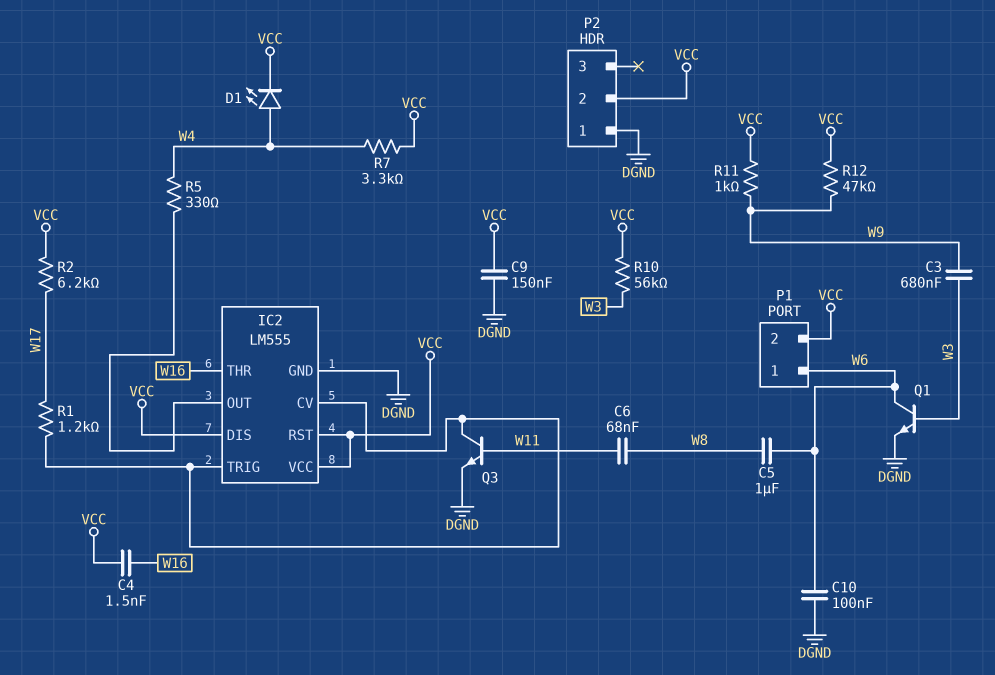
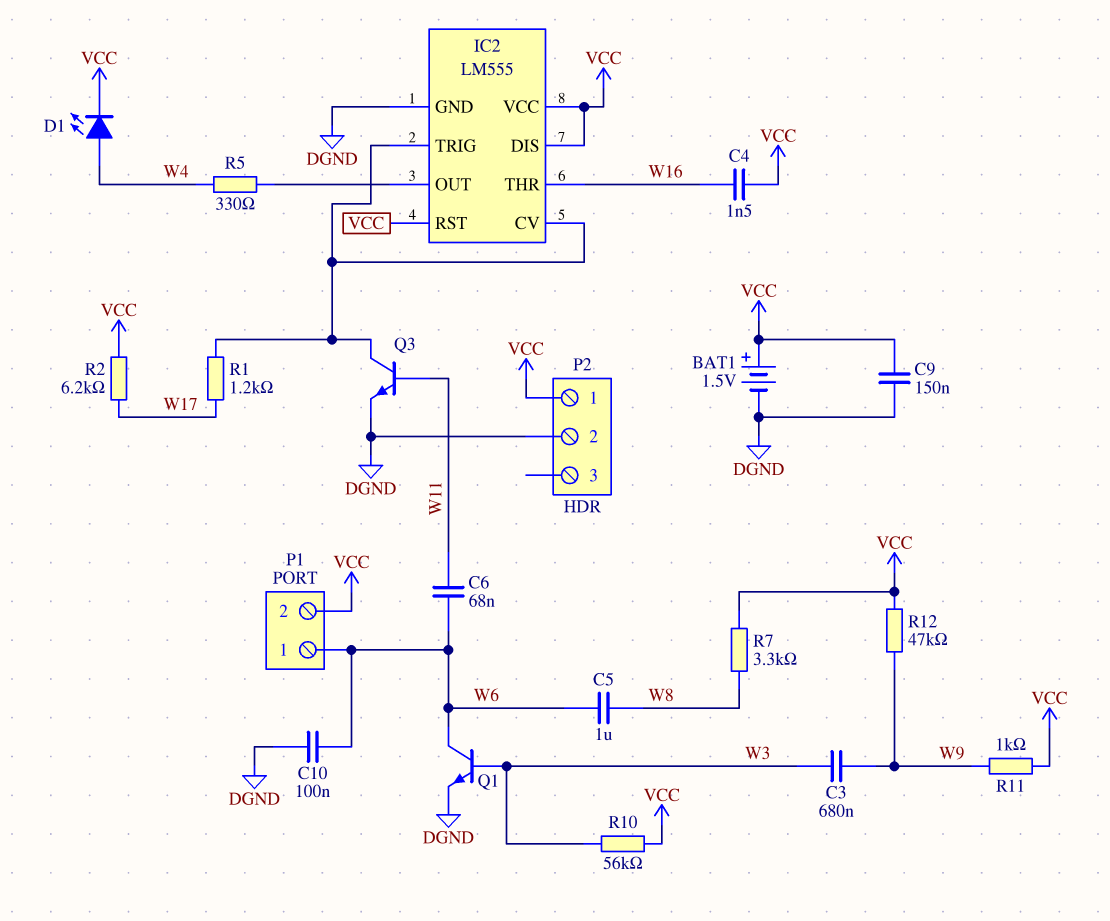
BAT1: none -> 1.5V (plus VCC, minus DGND)
C6: 68nF (W8, W11) -> 68nF (W6, W11)
P2 pin 1: DGND -> VCC
P2 pin 2: VCC -> DGND
R7: 3.3k (VCC, W4) -> 3.3k (VCC, W8)

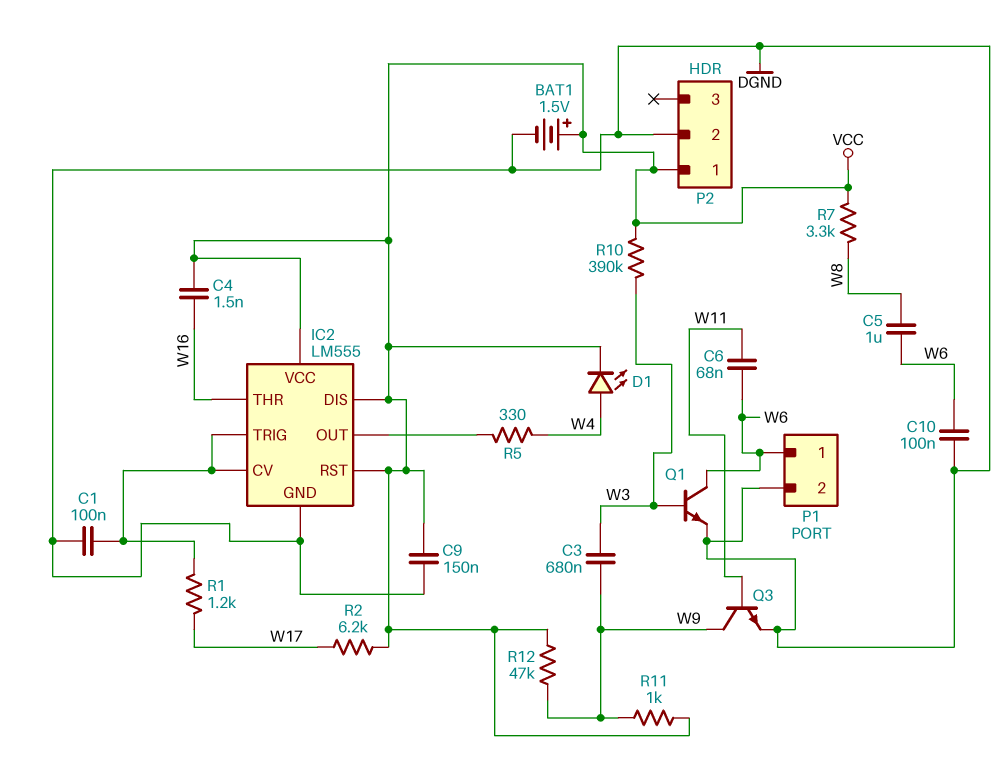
C1: none -> 100nF (DGND, IC2/CV)
P1 pin 2: VCC -> DGND
Q3: NPN (B W11, C IC2/CV, E DGND) -> NPN (B W11, C W9, E DGND)
R10: 56k (VCC, W3) -> 390k (VCC, W3)

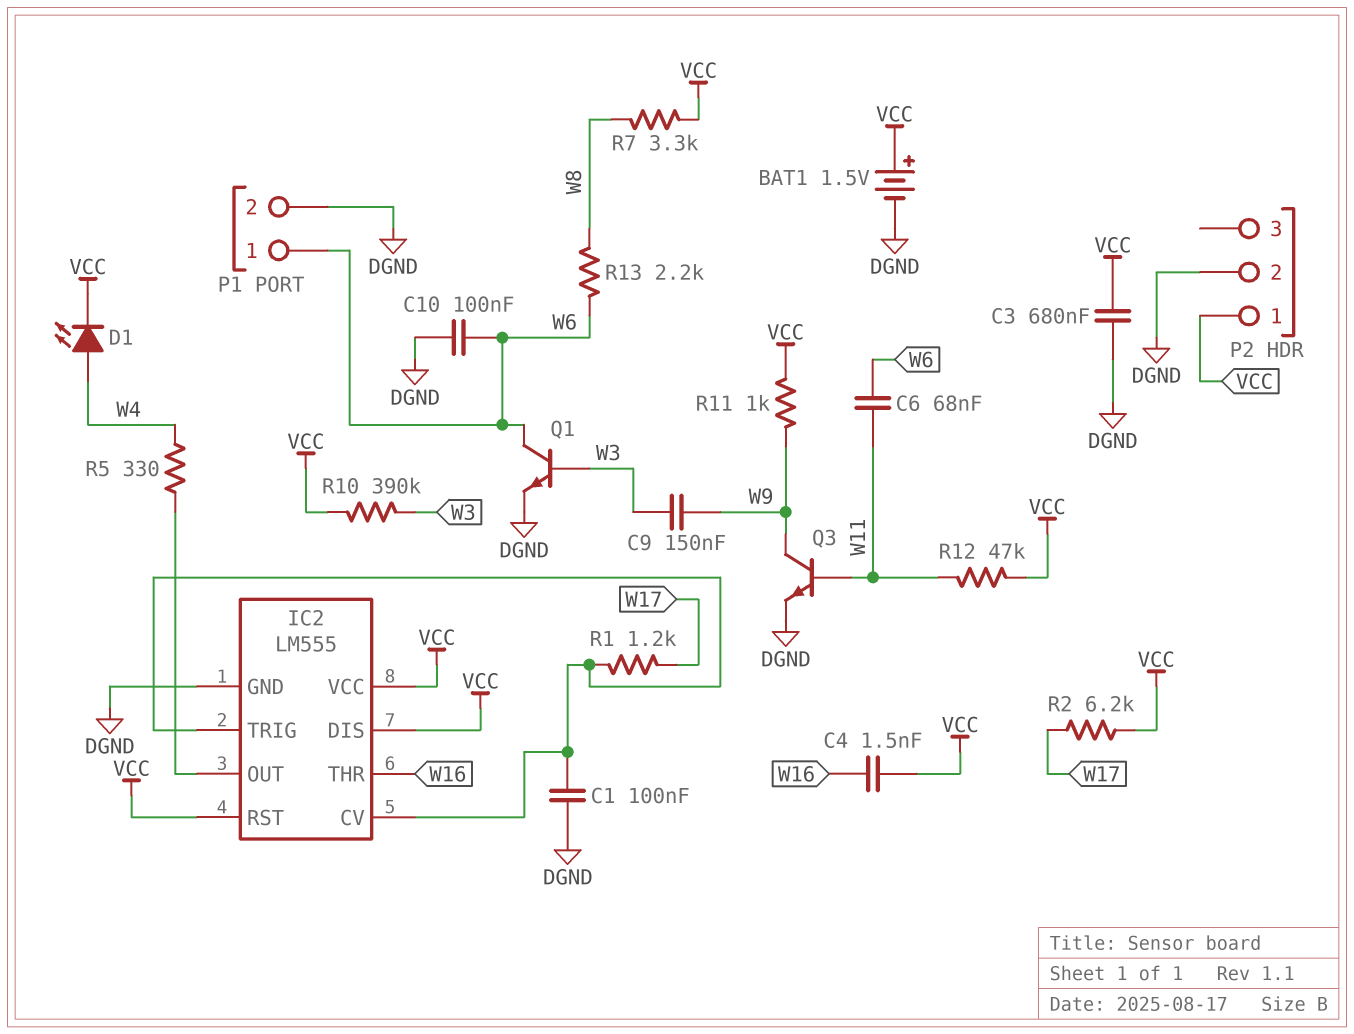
C3: 680nF (W3, W9) -> 680nF (DGND, VCC)
C5: 1uF (W6, W8) -> none
C9: 150nF (DGND, VCC) -> 150nF (W3, W9)
R12: 47k (VCC, W9) -> 47k (VCC, W11)
R13: none -> 2.2k (W6, W8)

